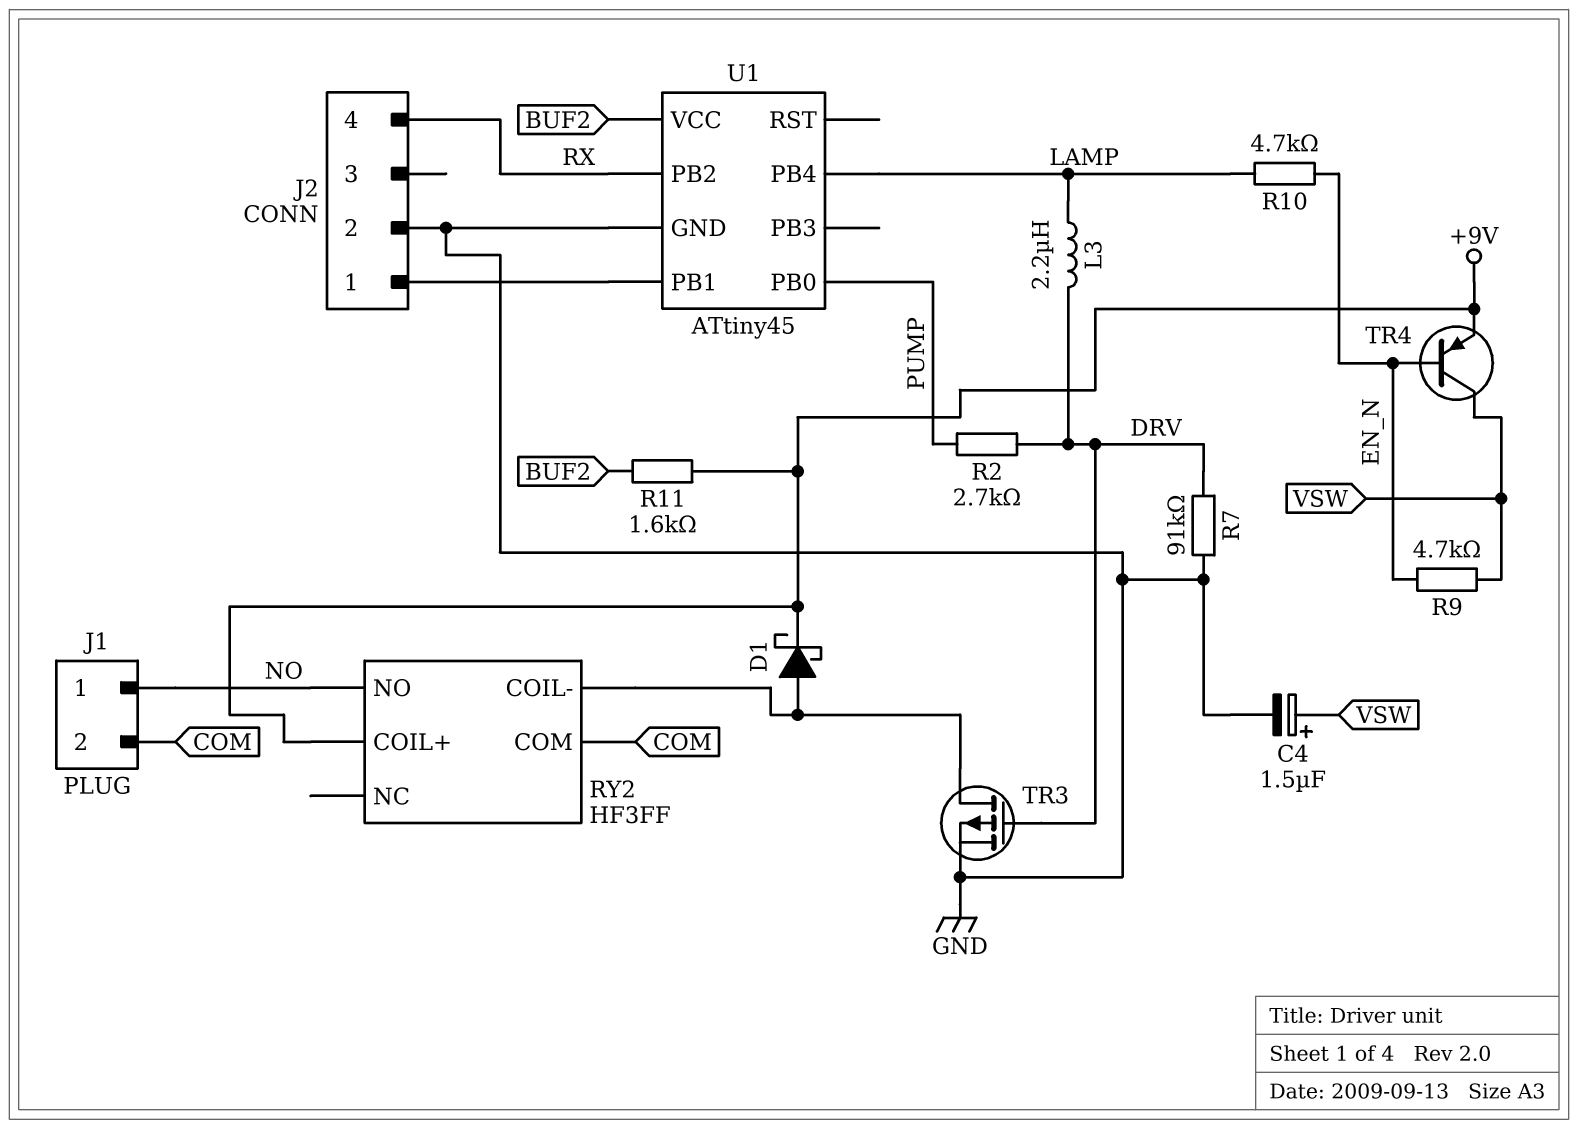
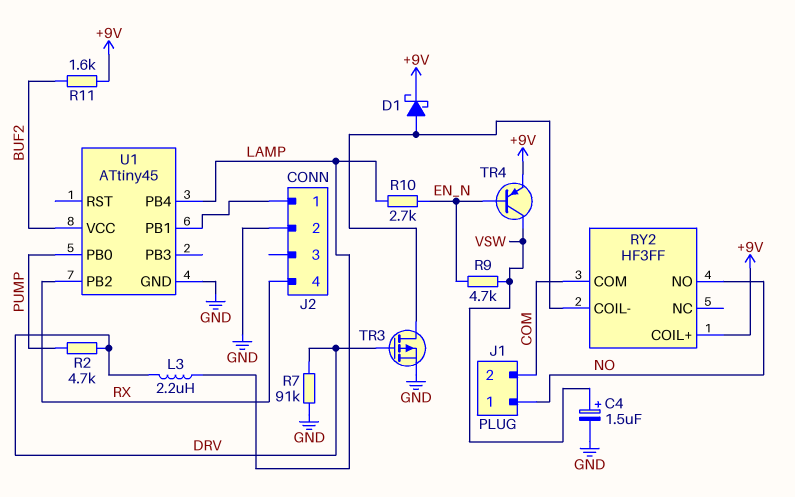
R2: 2.7k (DRV, PUMP) -> 4.7k (DRV, PUMP)
R10: 4.7k (EN_N, LAMP) -> 2.7k (EN_N, LAMP)

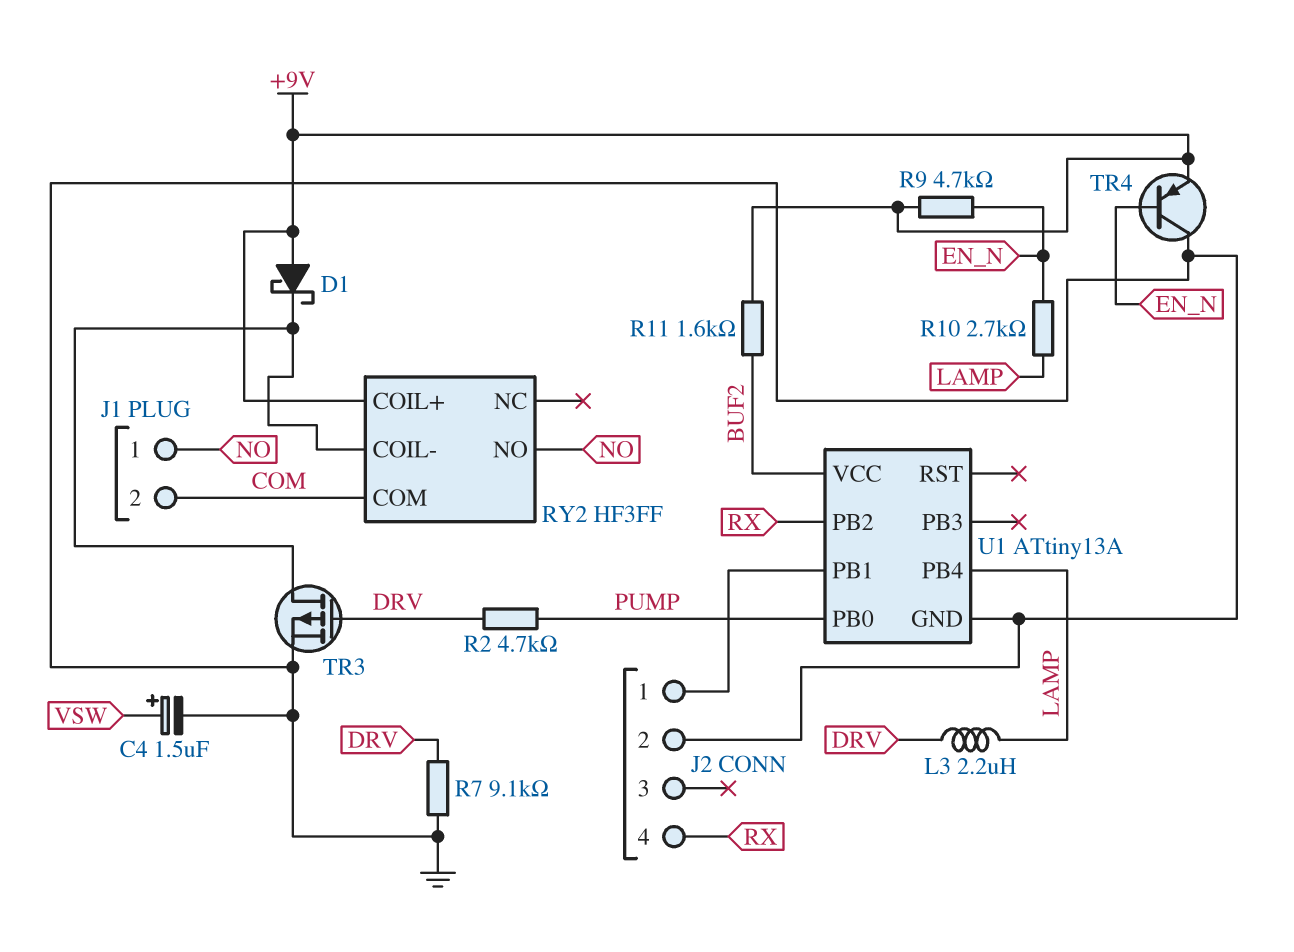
D1: schottky (A RY2/COIL-, K +9V) -> schottky (A +9V, K RY2/COIL-)
R7: 91k (DRV, GND) -> 9.1k (DRV, GND)
R9: 4.7k (EN_N, VSW) -> 4.7k (+9V, EN_N)
TR4: PNP (B EN_N, C VSW, E +9V) -> PNP (B EN_N, C GND, E +9V)
U1: ATtiny45 -> ATtiny13A

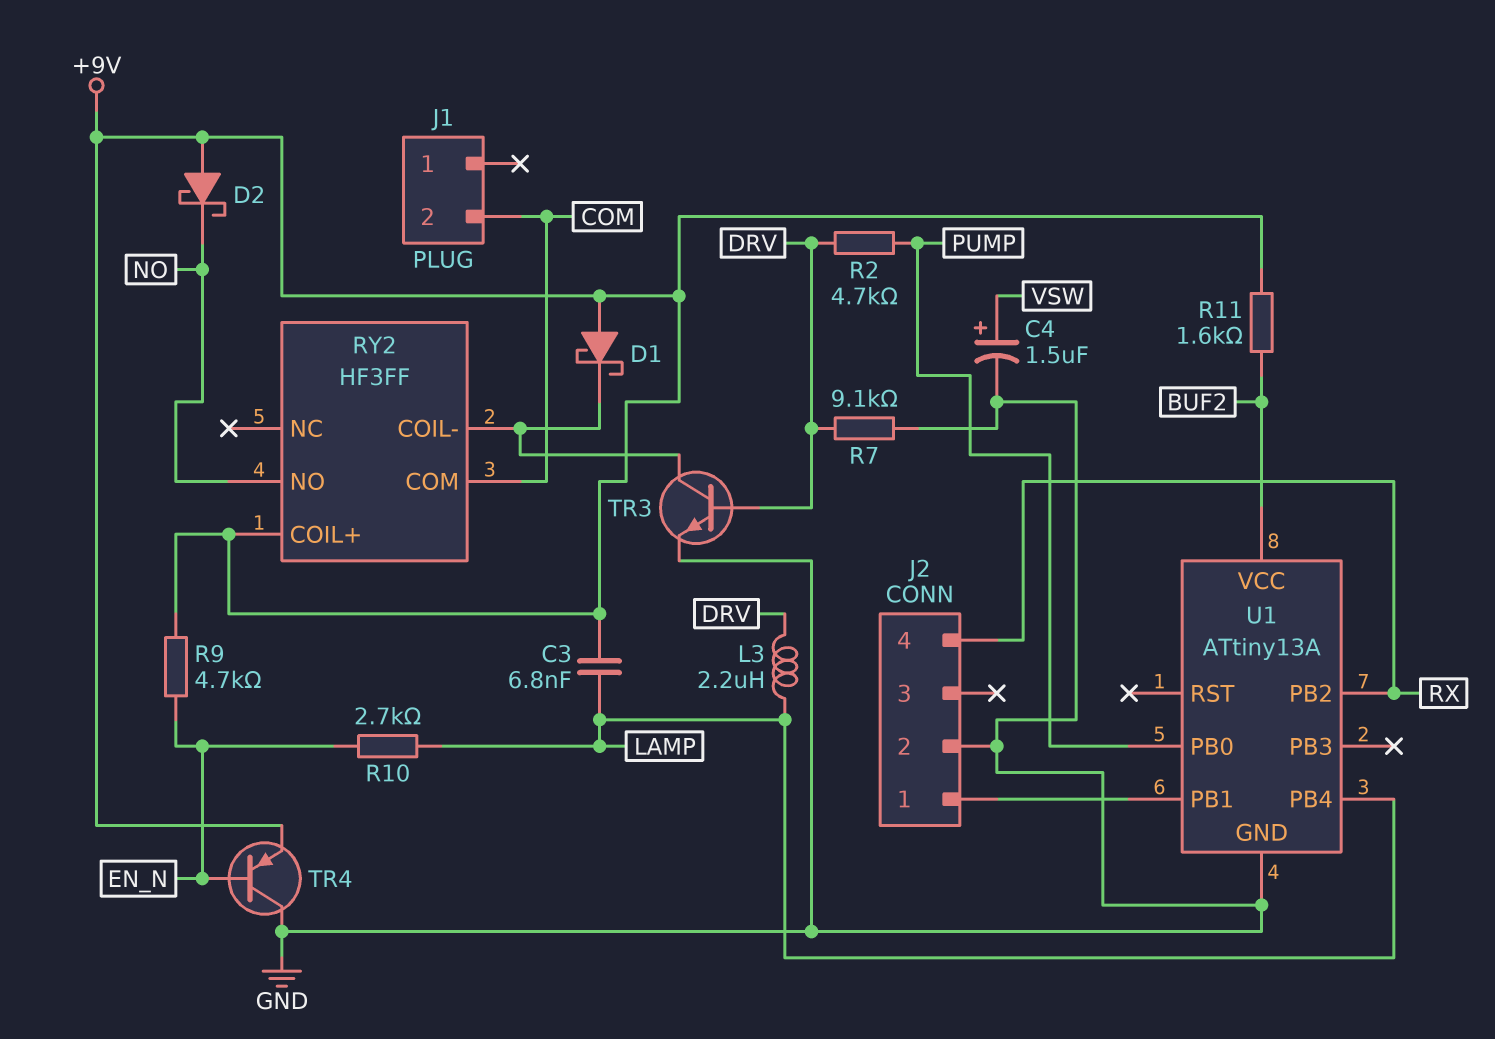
C3: none -> 6.8nF (+9V, LAMP)
D2: none -> schottky (A +9V, K NO)
J1 pin 1: NO -> none
TR3: PMOS (G DRV, D RY2/COIL-, S GND) -> NPN (B DRV, C RY2/COIL-, E GND)

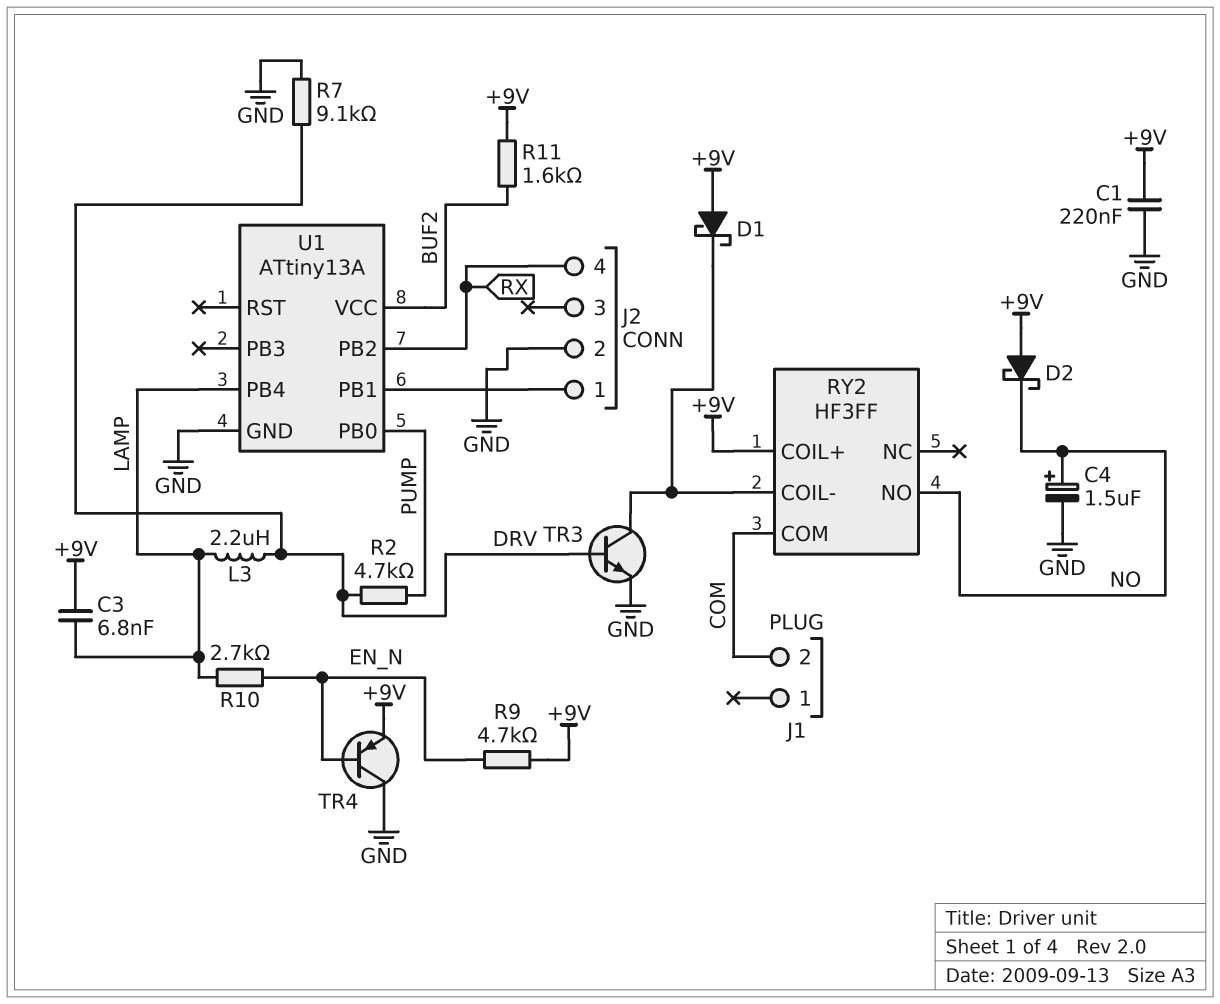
C1: none -> 220nF (+9V, GND)
C4: 1.5uF (plus VSW, minus GND) -> 1.5uF (plus NO, minus GND)

